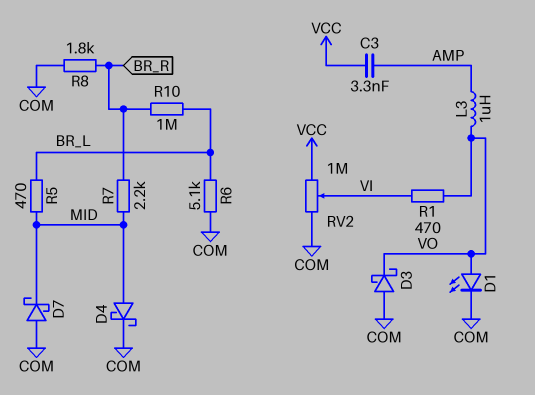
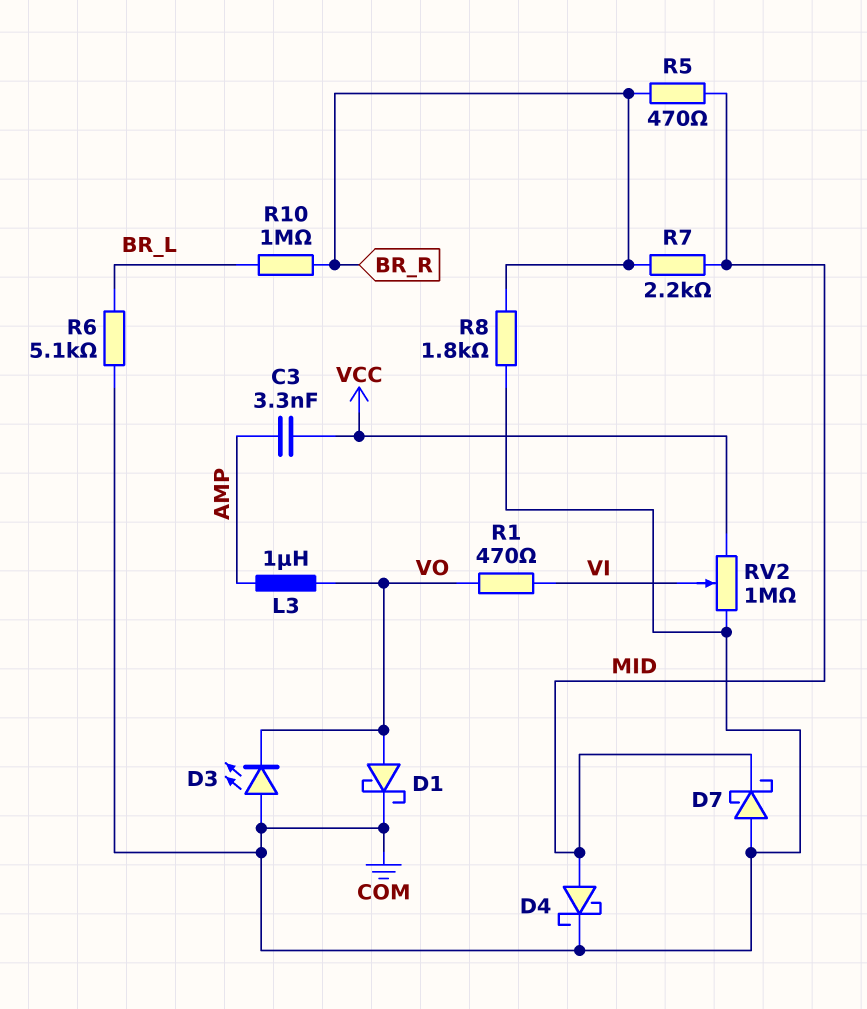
D1: LED (A VO, K COM) -> schottky (A VO, K COM)
D3: schottky (A COM, K VO) -> LED (A COM, K VO)
R5: 470 (BR_L, MID) -> 470 (BR_R, MID)

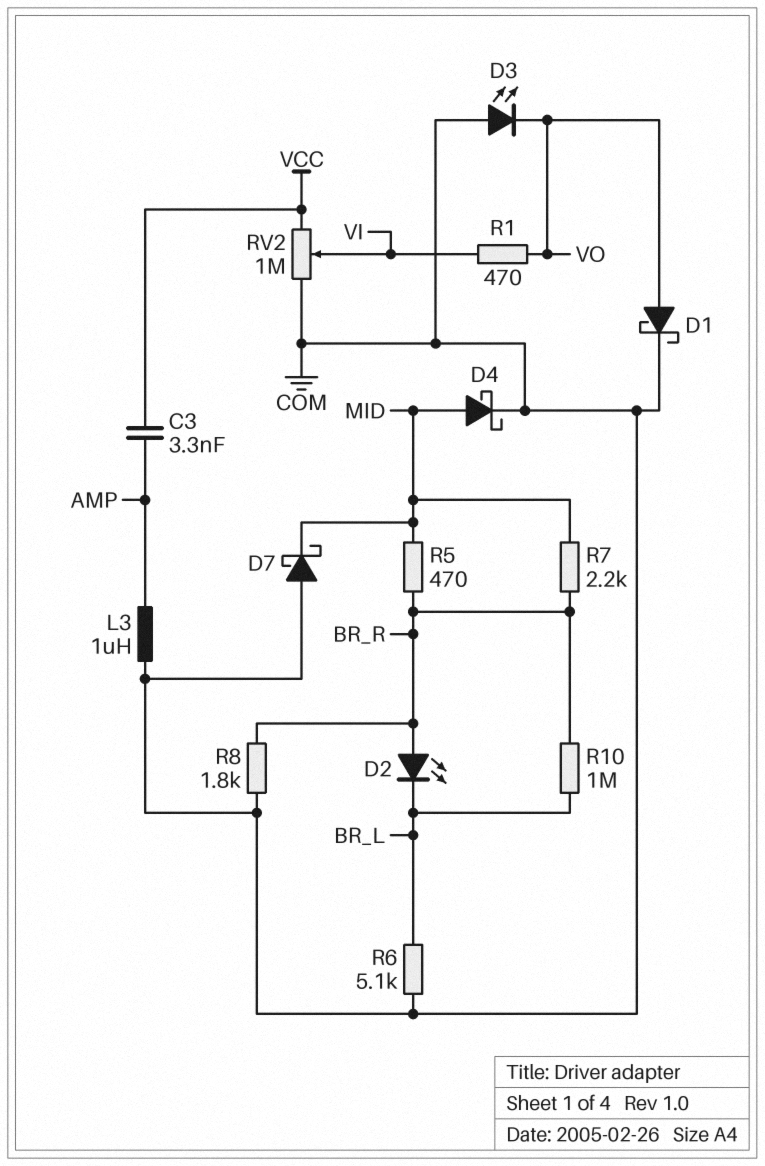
D2: none -> LED (A BR_R, K BR_L)
L3: 1uH (AMP, VO) -> 1uH (AMP, COM)

